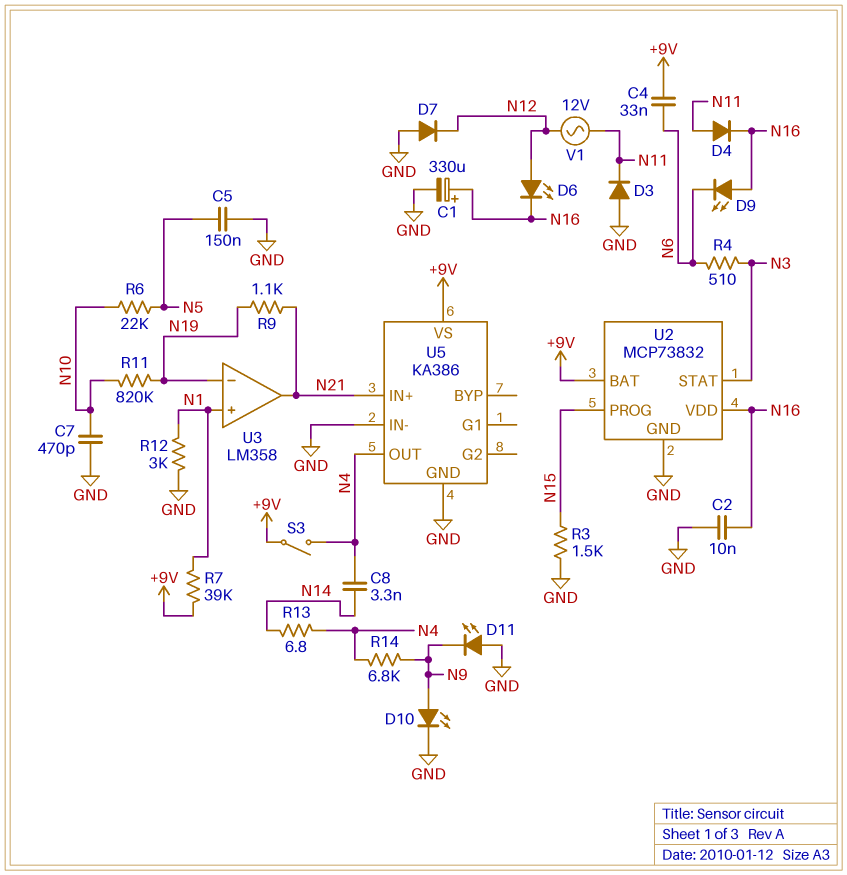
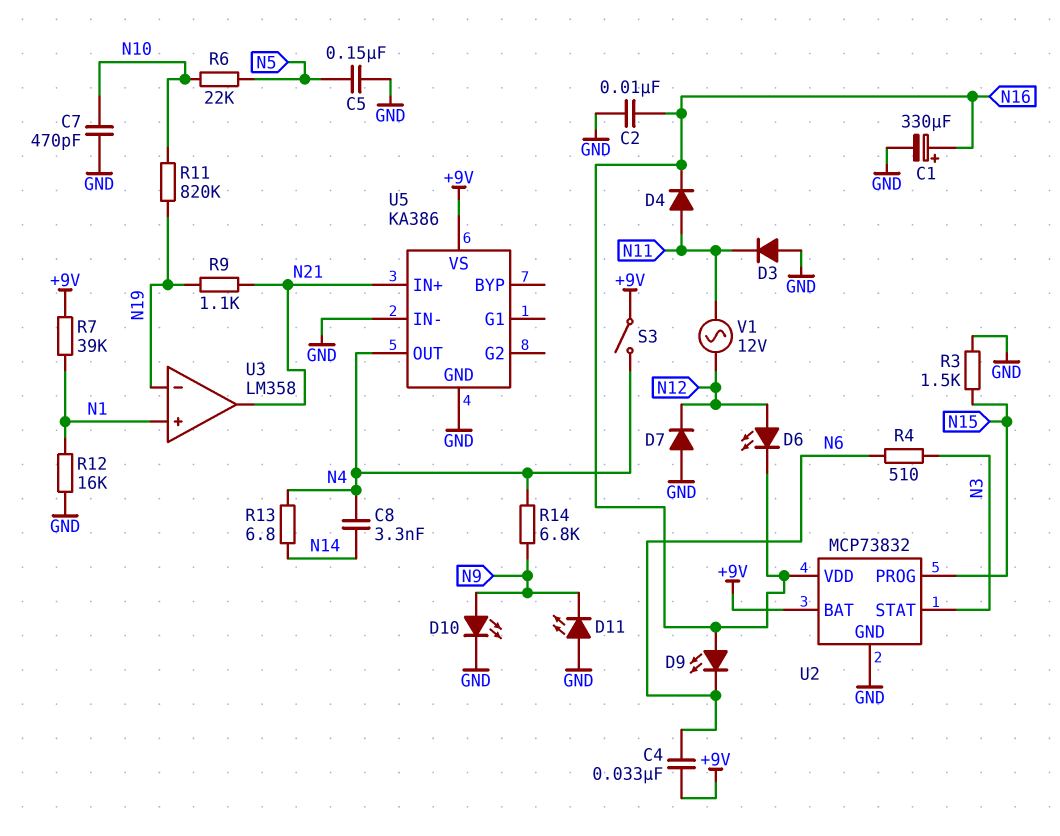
R12: 3k (GND, N1) -> 16k (GND, N1)

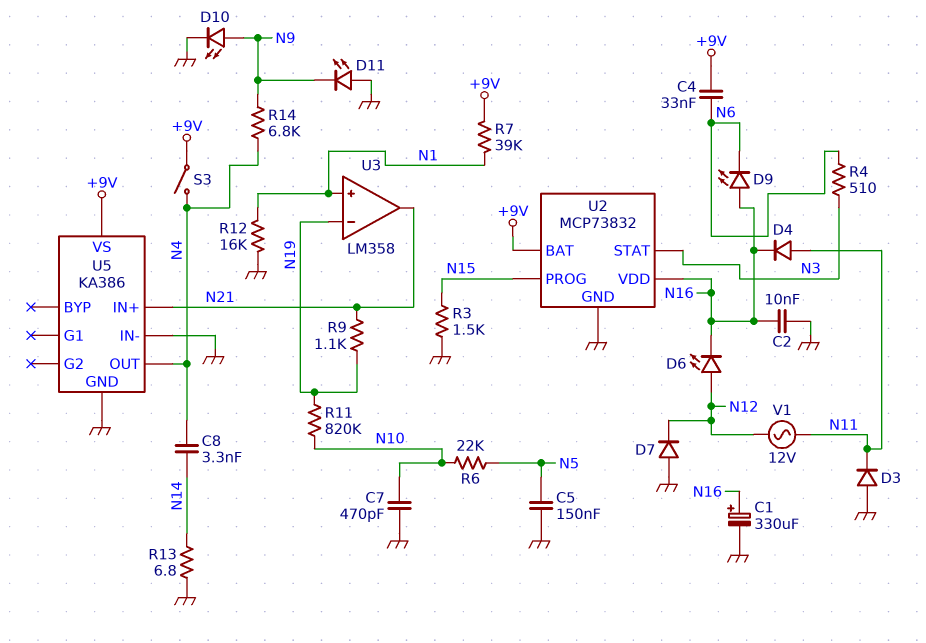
R13: 6.8 (N4, N14) -> 6.8 (GND, N14)

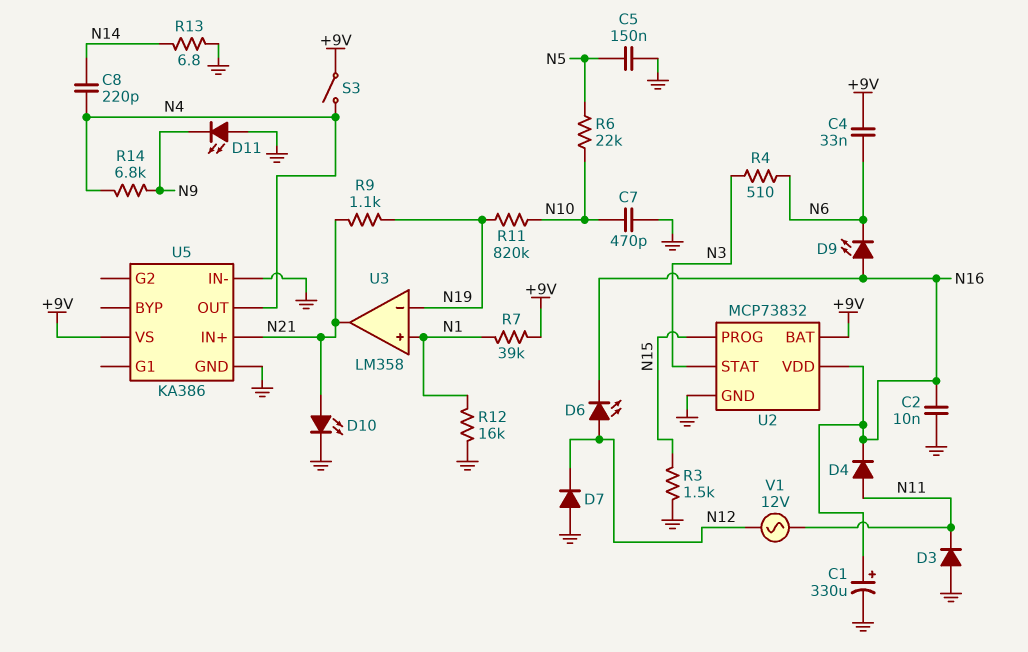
C8: 3.3nF (N4, N14) -> 220pF (N4, N14)
D10: LED (A N9, K GND) -> LED (A N21, K GND)

